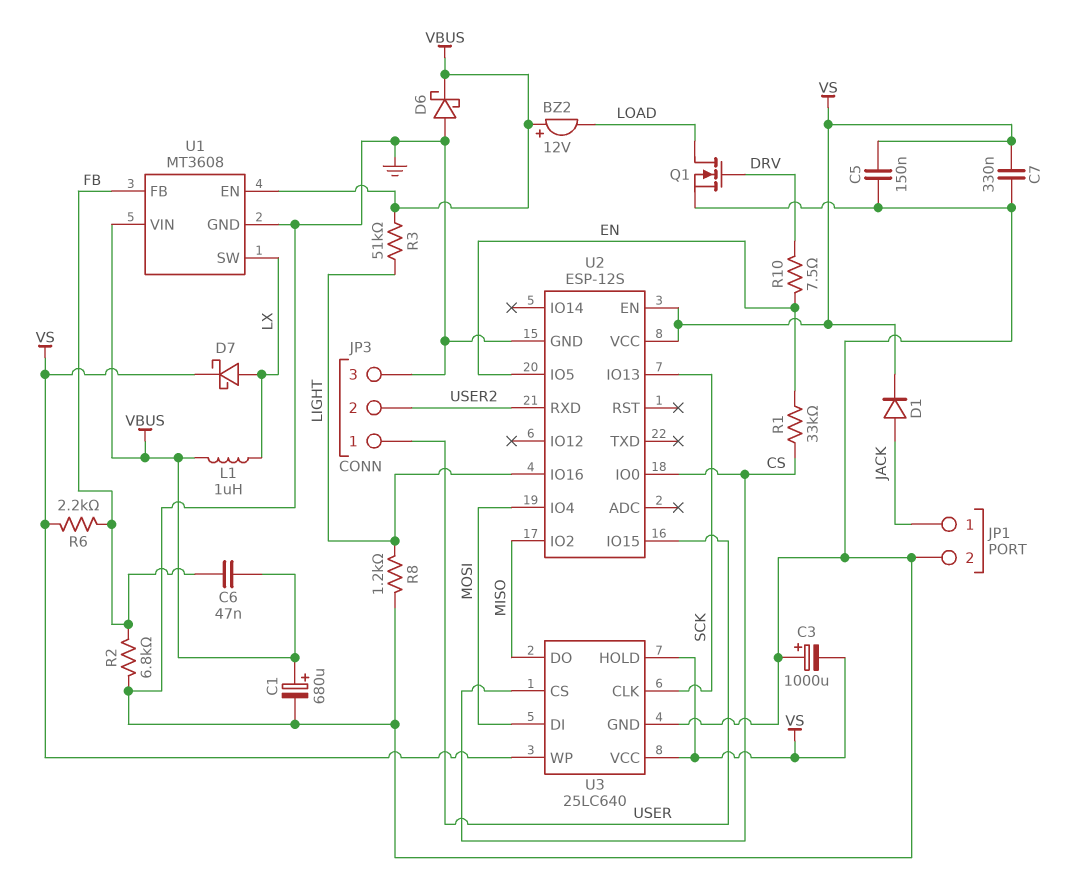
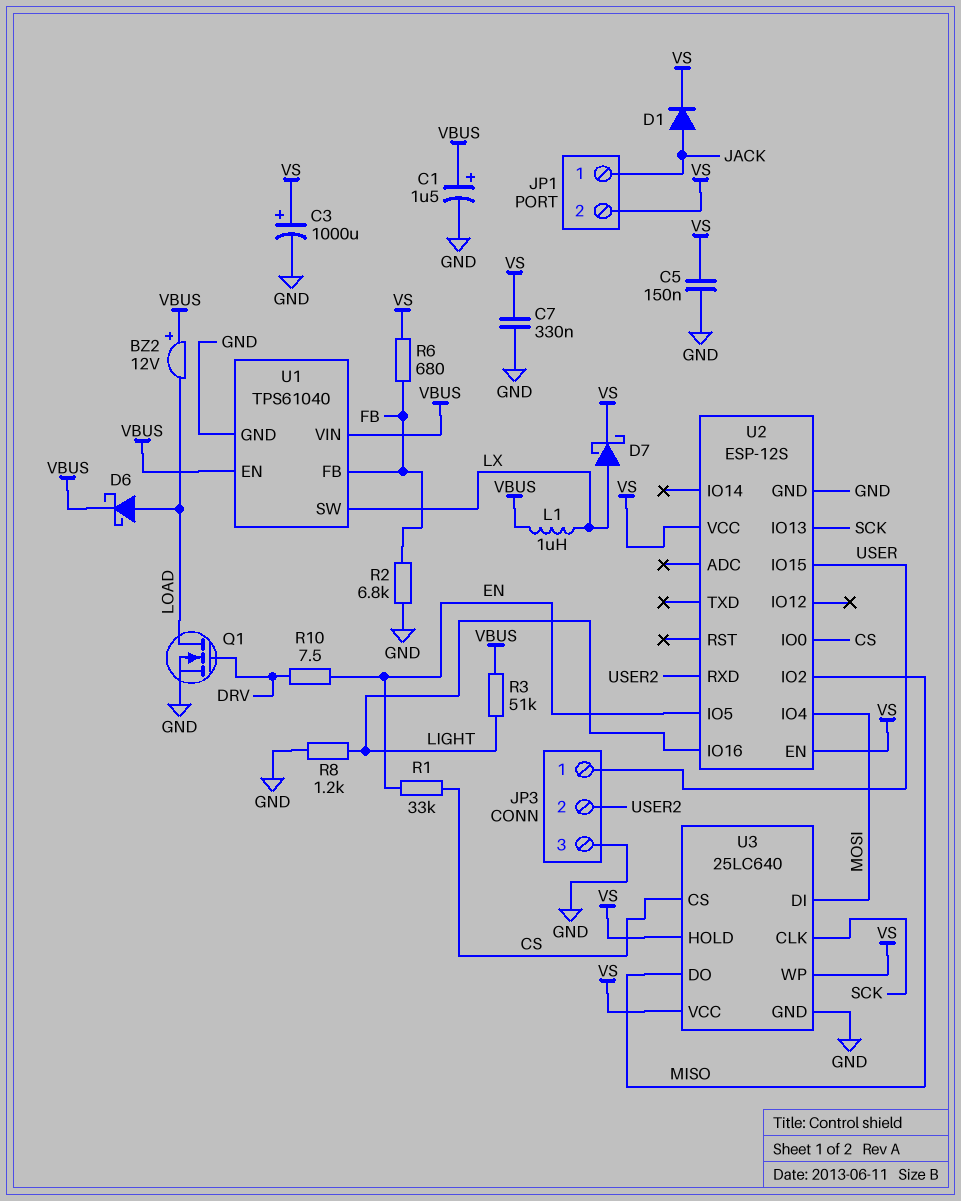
C1: 680uF (plus VBUS, minus GND) -> 1.5uF (plus VBUS, minus GND)
C3: 1000uF (plus GND, minus VS) -> 1000uF (plus VS, minus GND)
C6: 47nF (FB, VBUS) -> none
D6: schottky (A GND, K VBUS) -> schottky (A LOAD, K VBUS)
JP1 pin 2: GND -> VS
R6: 2.2k (FB, VS) -> 680 (FB, VS)
U1: MT3608 -> TPS61040

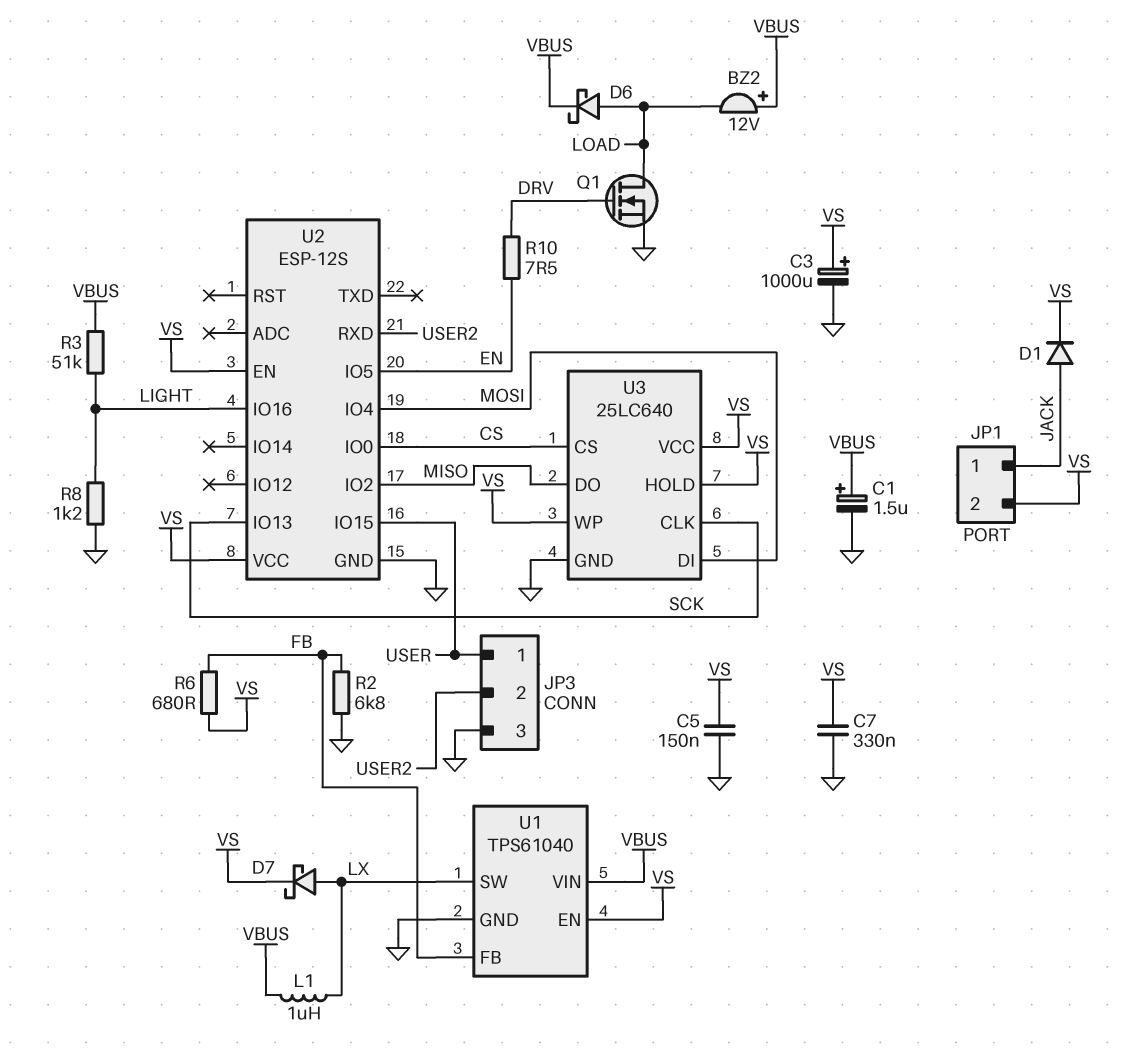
R1: 33k (CS, EN) -> none
U1 pin EN: VBUS -> VS

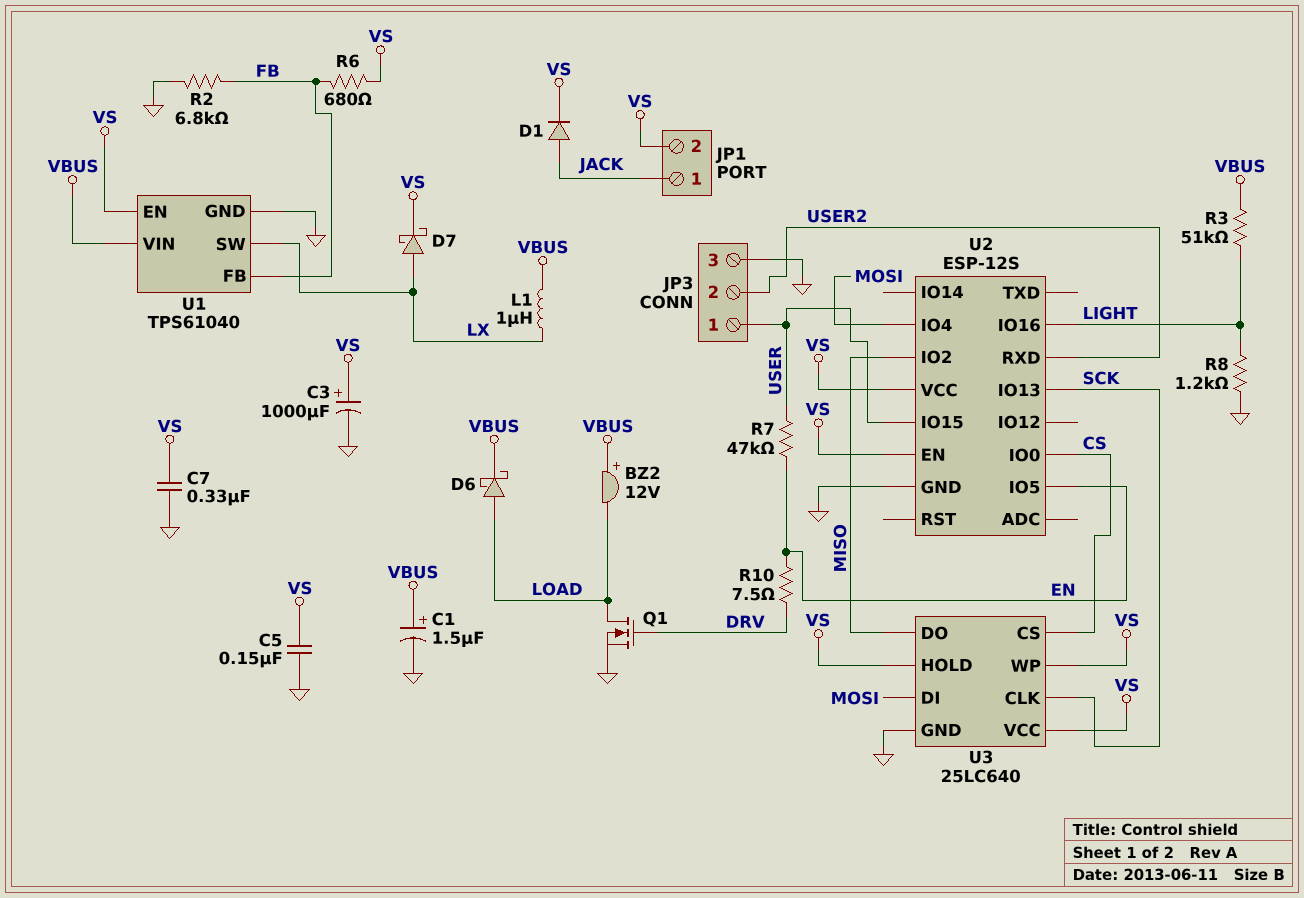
R7: none -> 47k (EN, USER)

